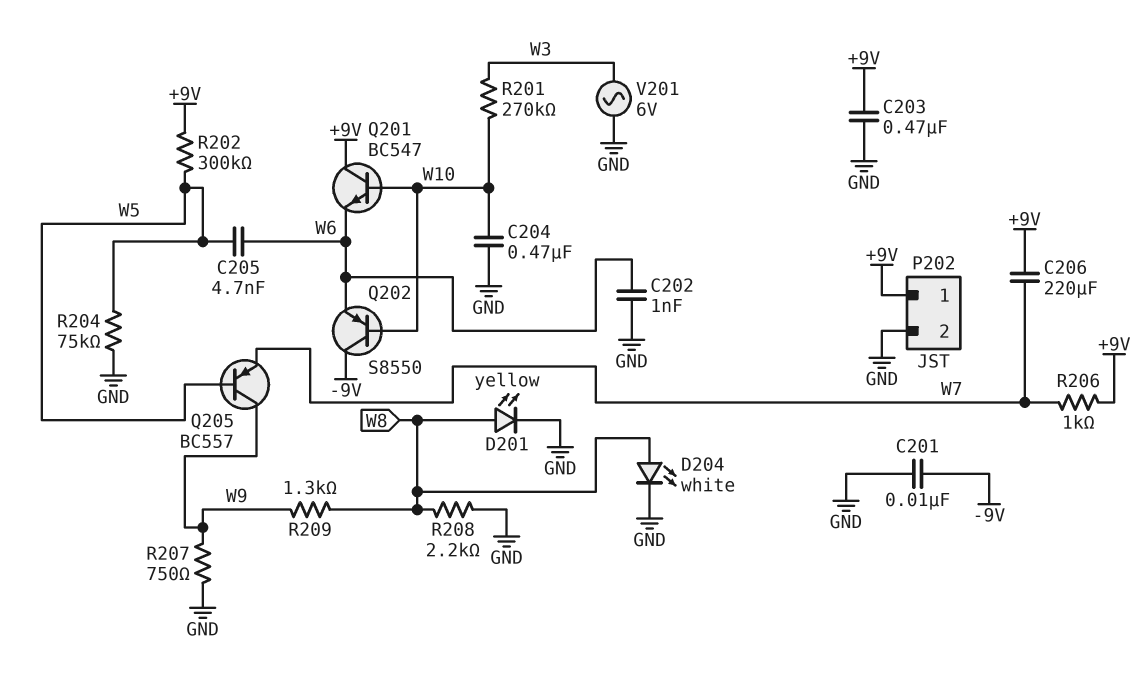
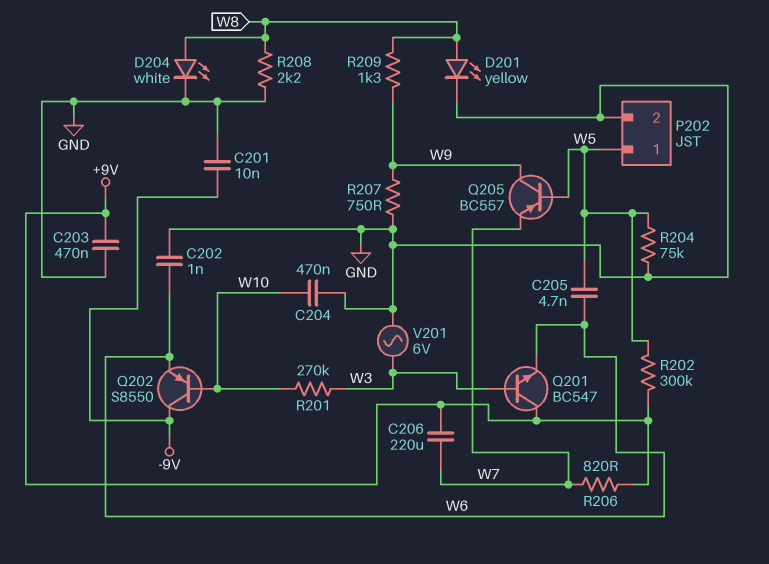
P202 pin 1: +9V -> W5
Q201: NPN BC547 (B W10, C +9V, E W6) -> NPN BC547 (B W3, C +9V, E W6)
R206: 1k (+9V, W7) -> 820 (+9V, W7)

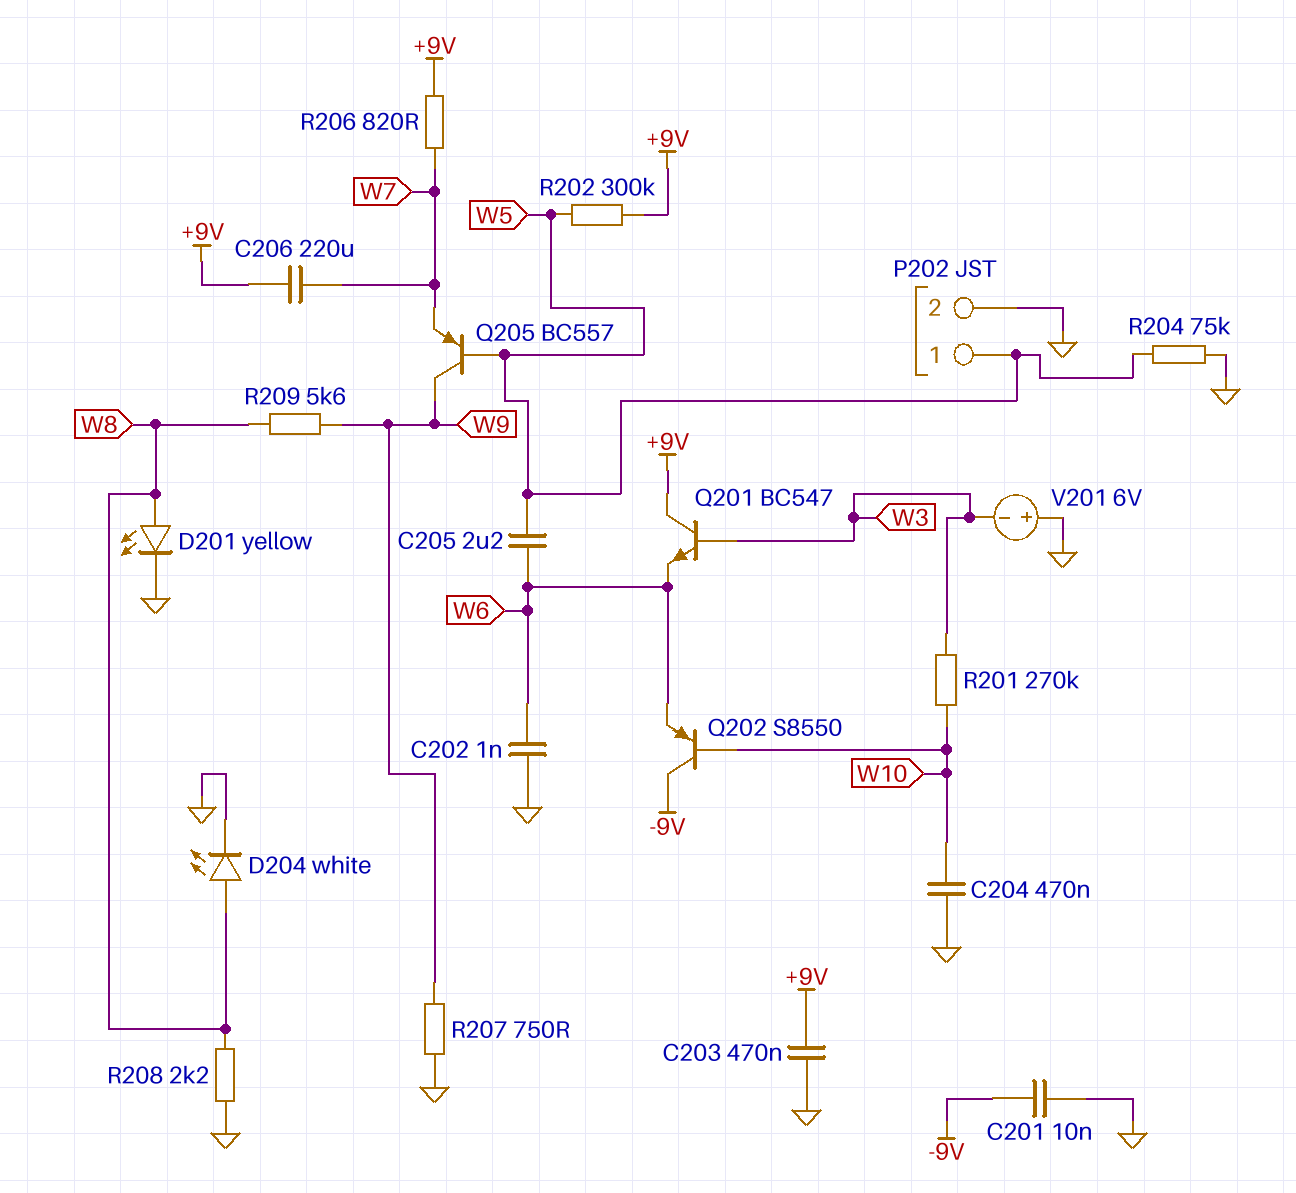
C205: 4.7nF (W5, W6) -> 2.2uF (W5, W6)
R209: 1.3k (W8, W9) -> 5.6k (W8, W9)
V201: AC 6V (GND, W3) -> 6V (plus GND, minus W3)

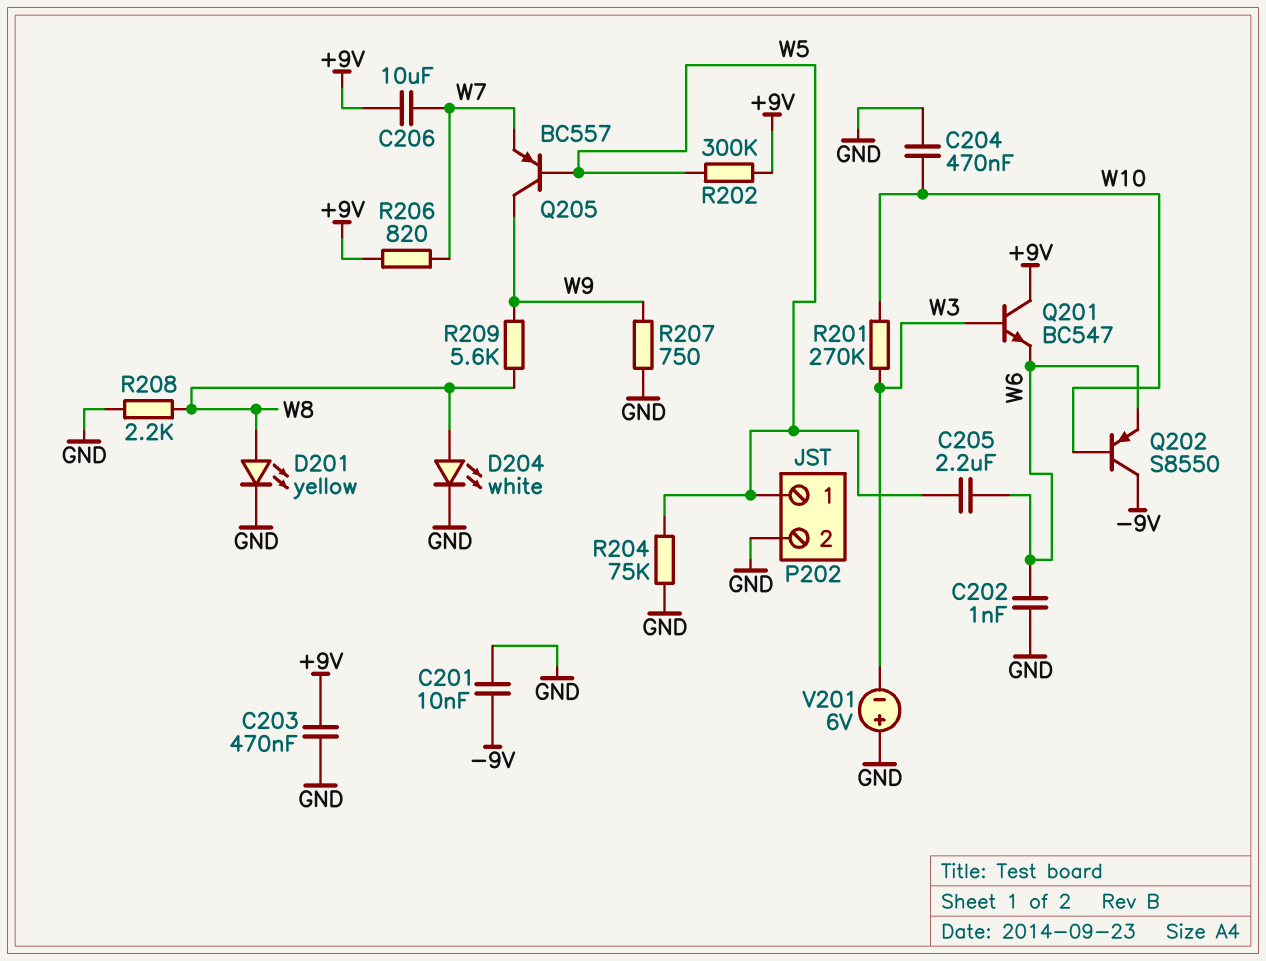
C206: 220uF (+9V, W7) -> 10uF (+9V, W7)

